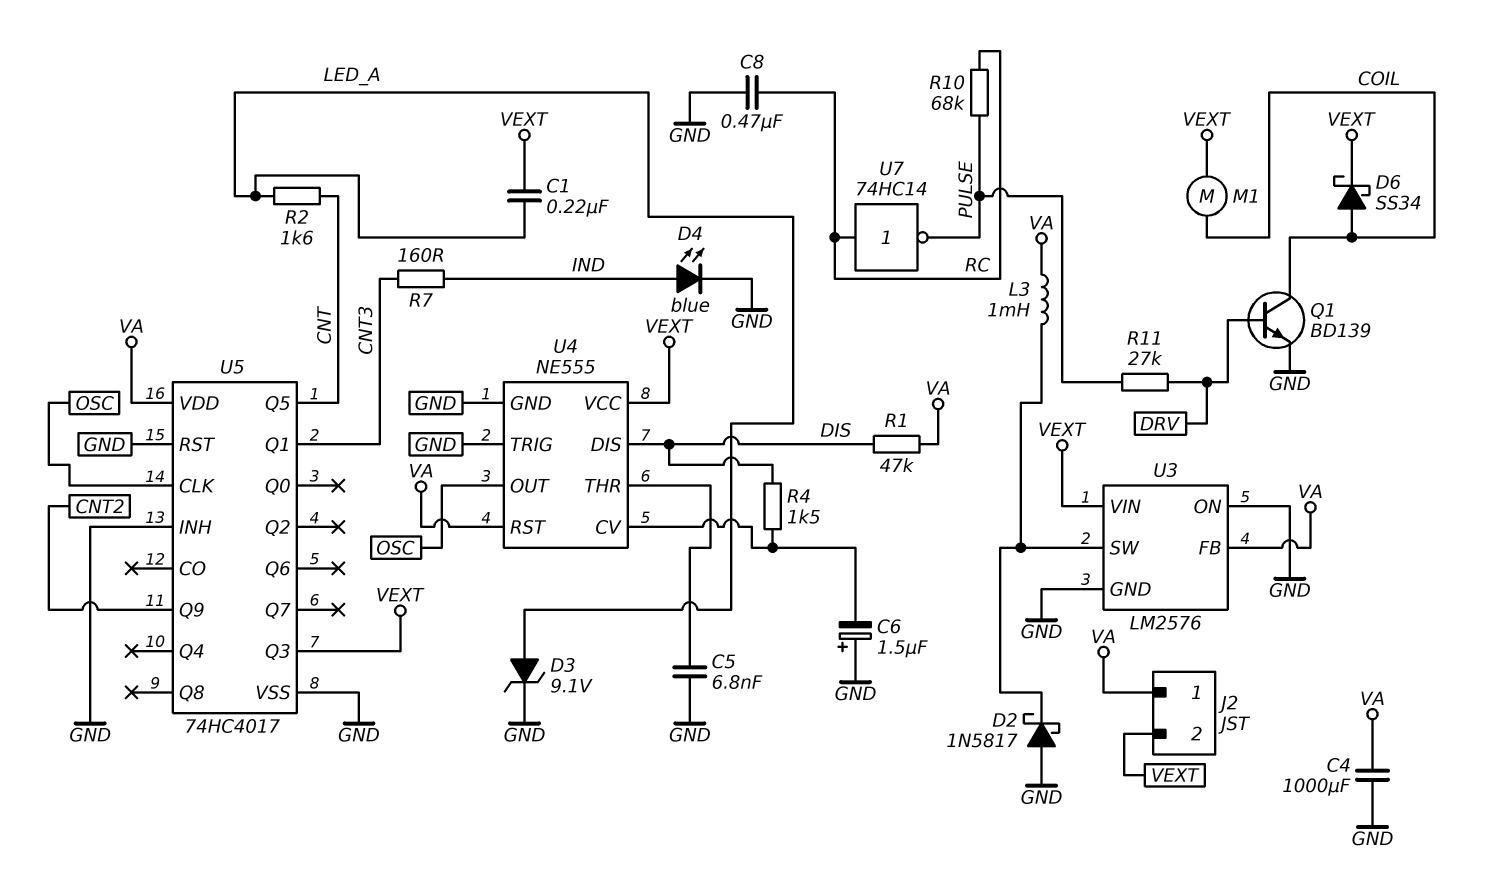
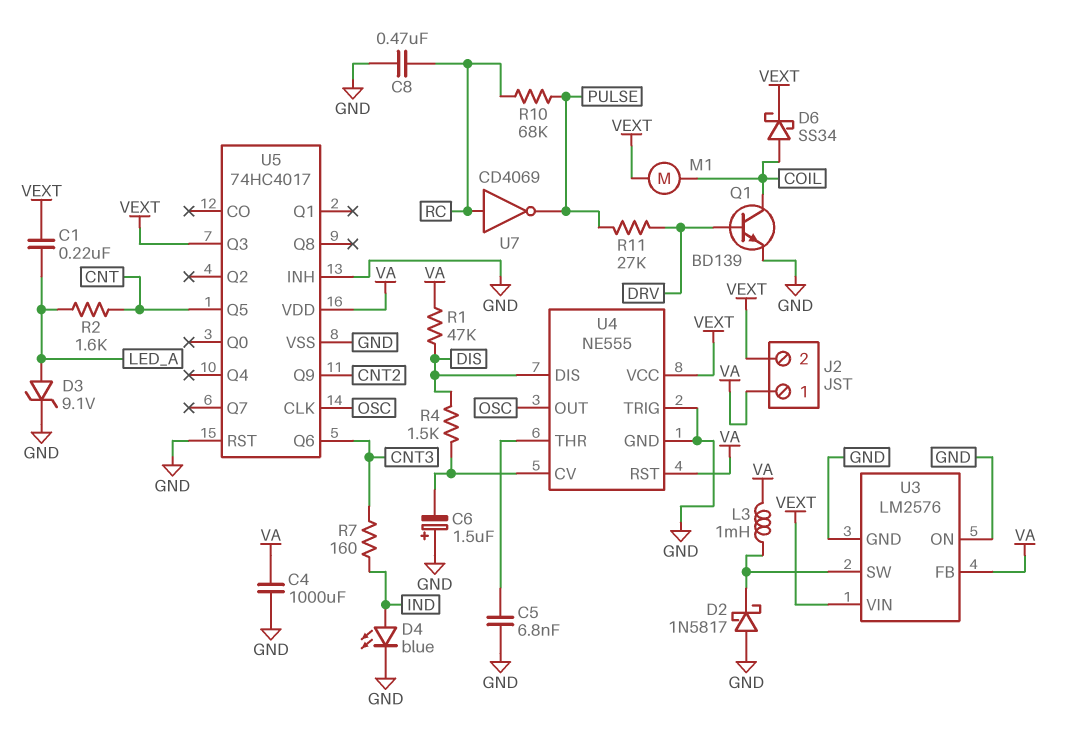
U5 pin Q1: CNT3 -> none
U5 pin Q6: none -> CNT3
U7: NOT 74HC14 (in RC, out PULSE) -> NOT CD4069 (in RC, out PULSE)

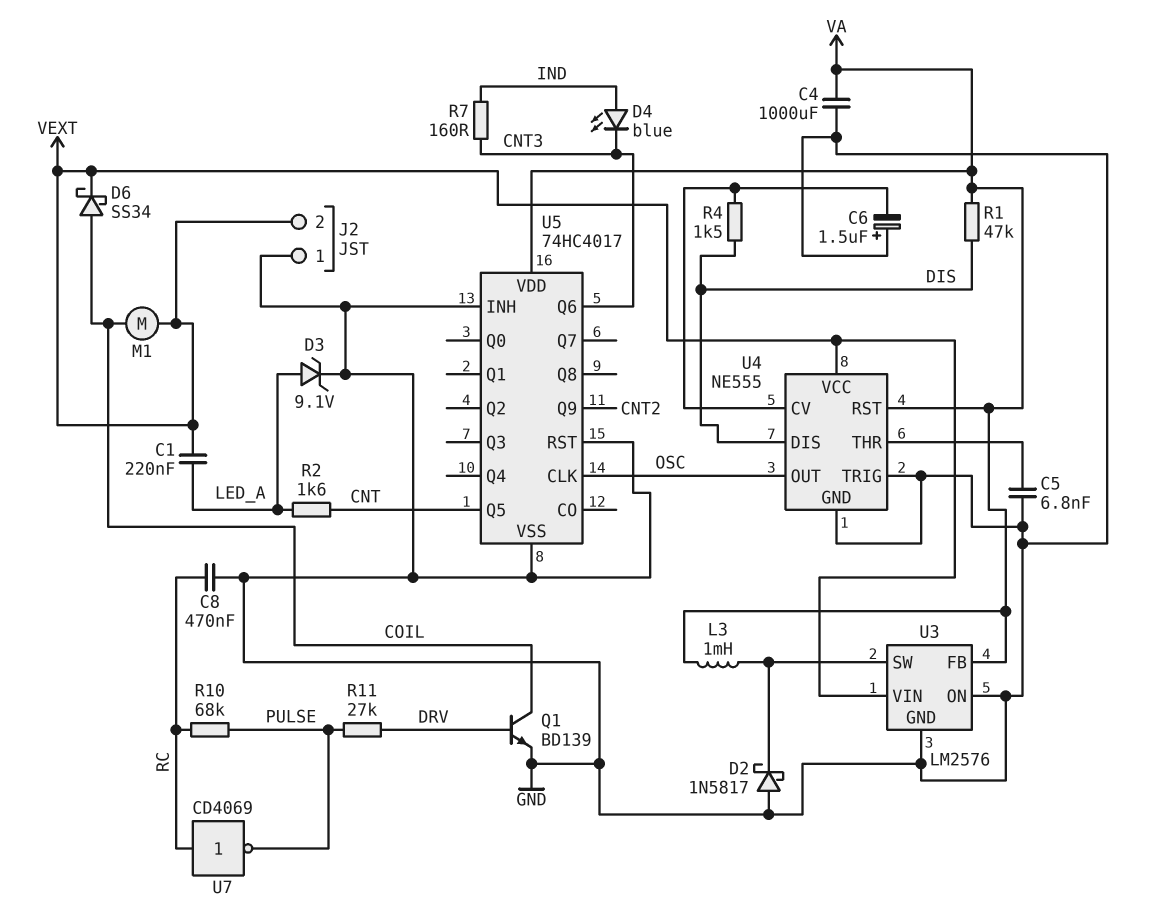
D4: LED blue (A IND, K GND) -> LED blue (A IND, K CNT3)
J2 pin 1: VA -> GND
U5 pin Q3: VEXT -> none

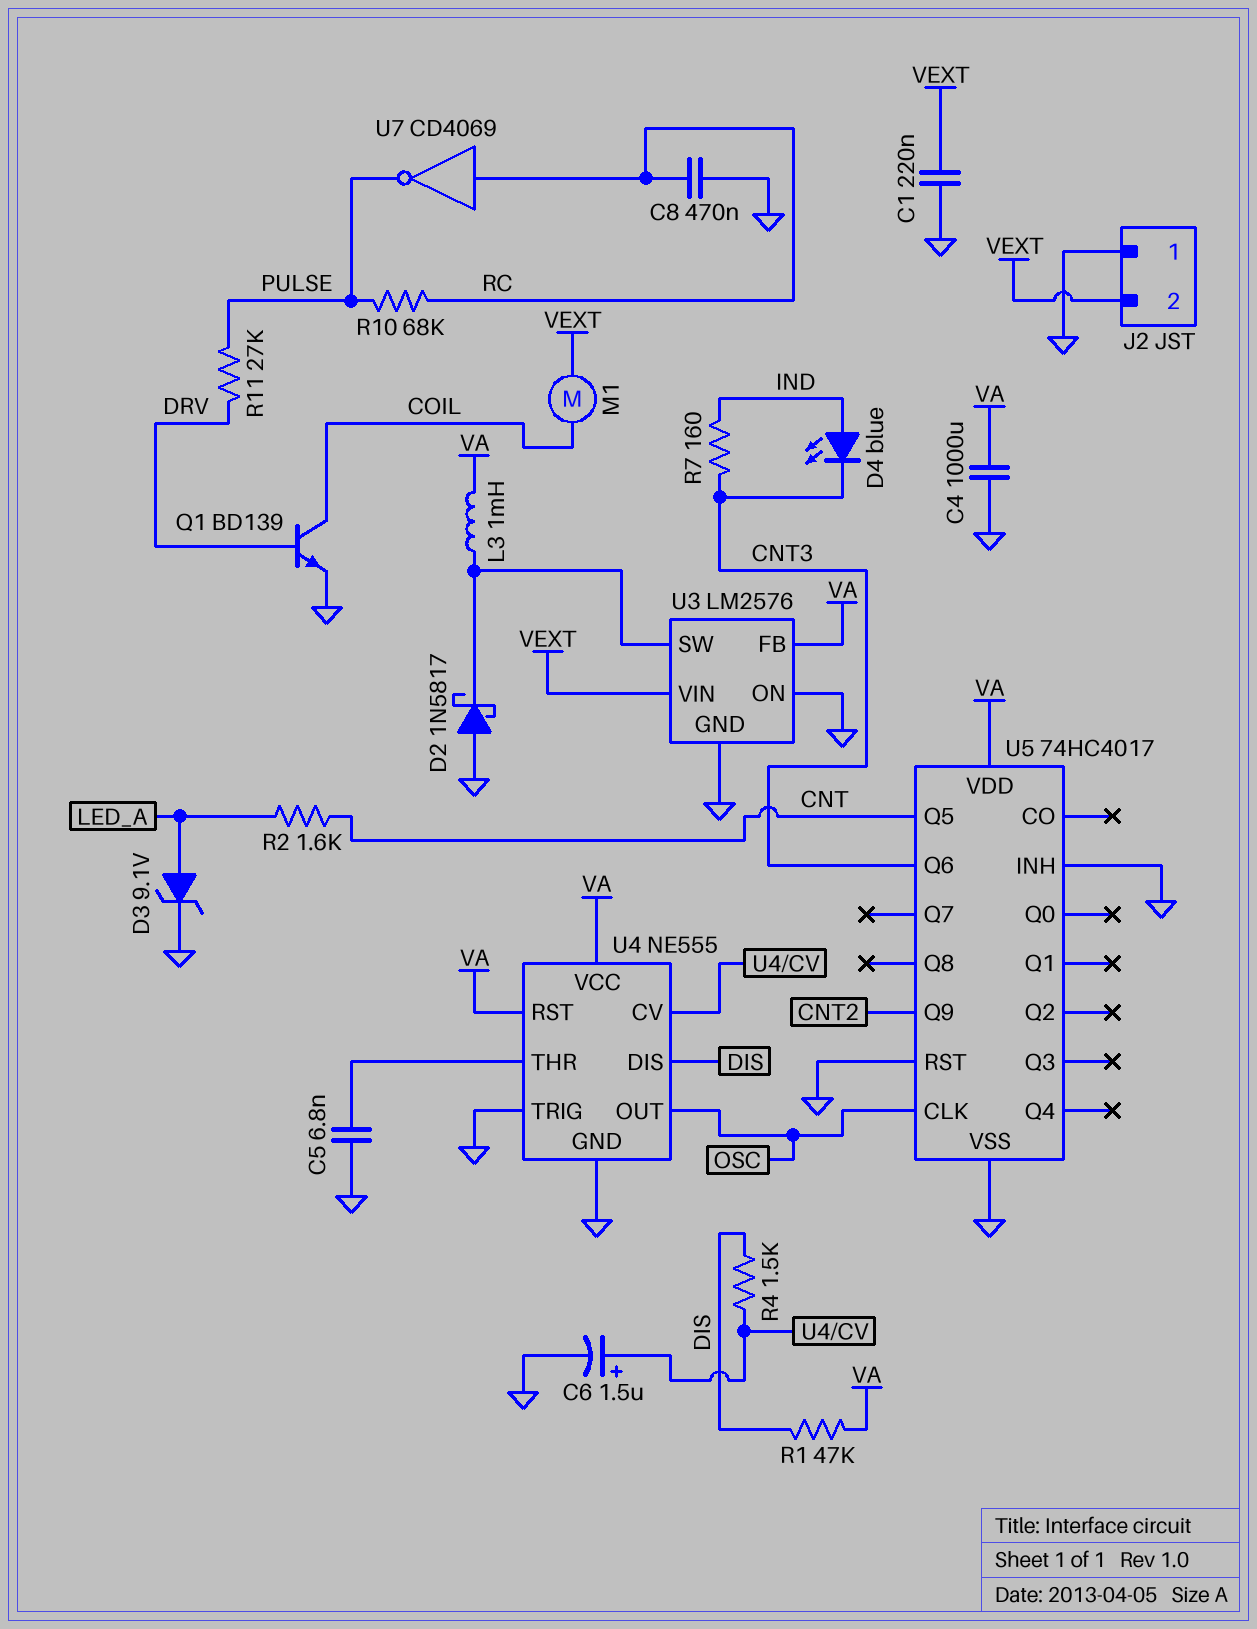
C1: 220nF (LED_A, VEXT) -> 220nF (GND, VEXT)
C6: 1.5uF (plus GND, minus U4/CV) -> 1.5uF (plus U4/CV, minus GND)
D6: schottky SS34 (A COIL, K VEXT) -> none
U4 pin VCC: VEXT -> VA

